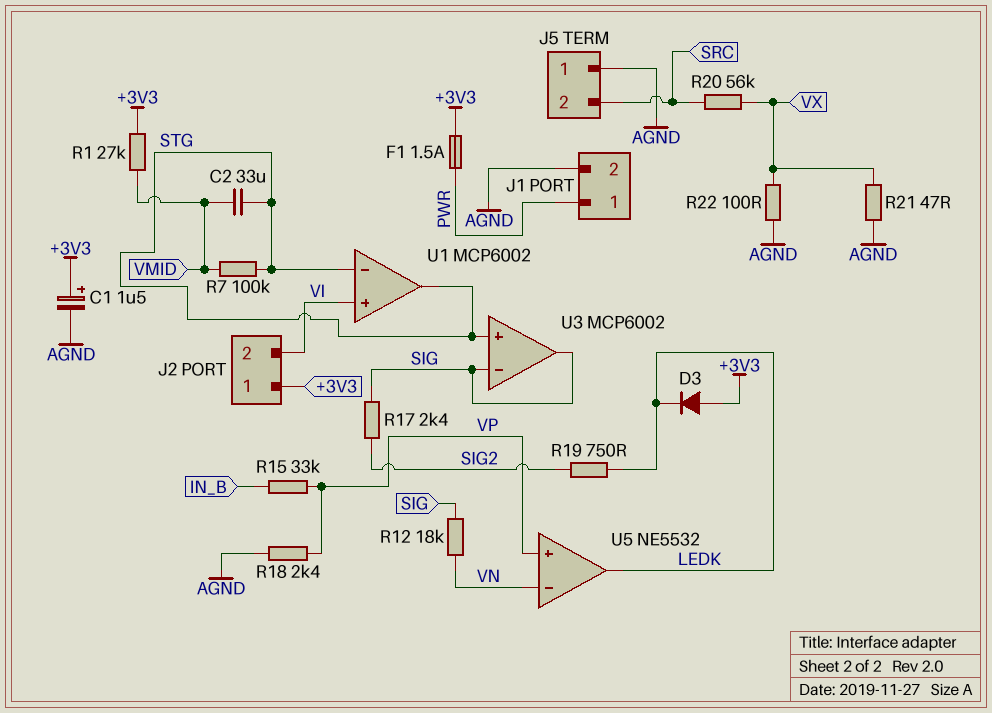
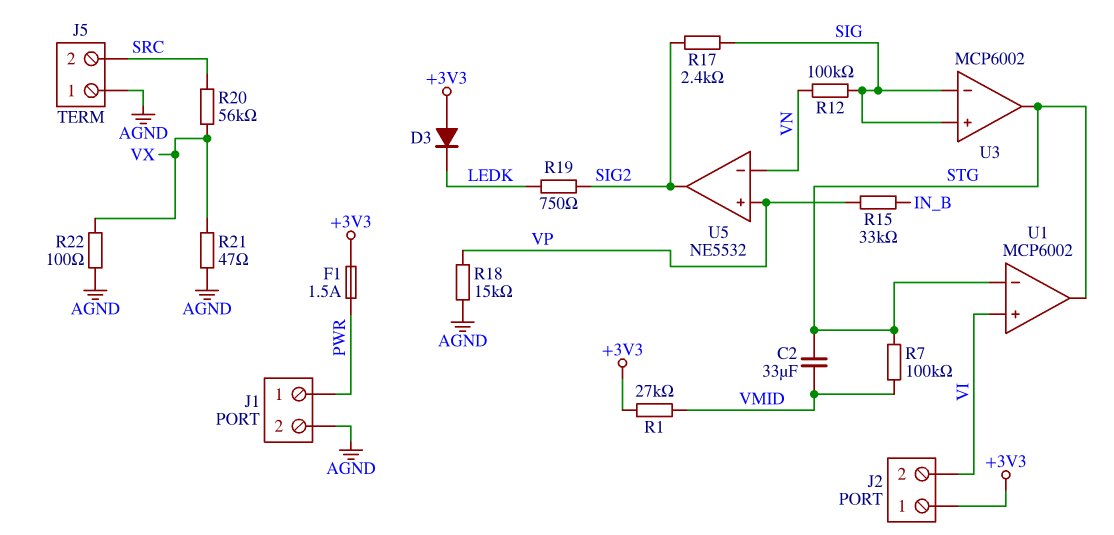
C1: 1.5uF (plus +3V3, minus AGND) -> none
R12: 18k (SIG, VN) -> 100k (SIG, VN)
R18: 2.4k (AGND, VP) -> 15k (AGND, VP)
U3 pin in+: STG -> SIG
U3 pin out: SIG -> STG
U5 pin out: LEDK -> SIG2

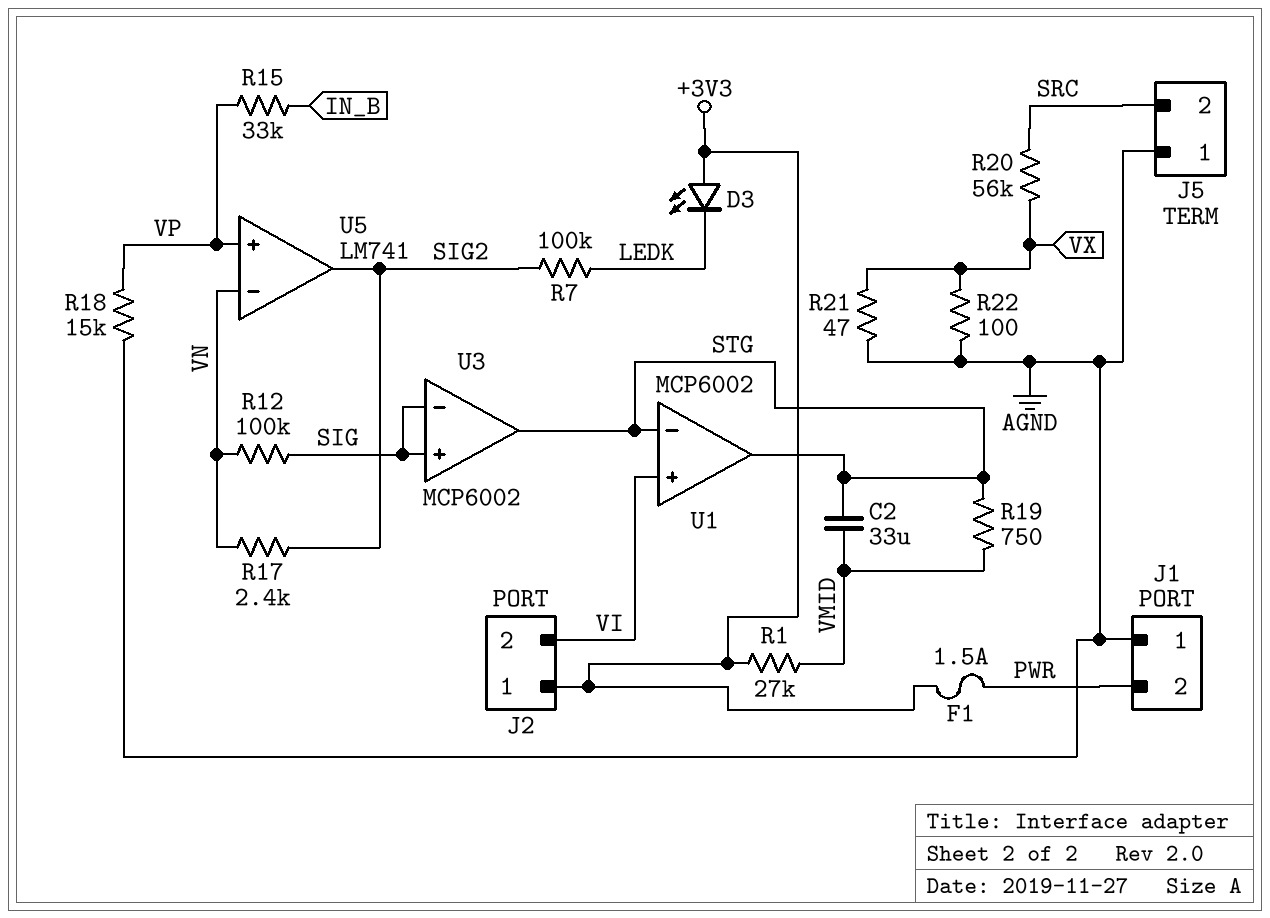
D3: diode (A +3V3, K LEDK) -> LED (A +3V3, K LEDK)
J1 pin 1: PWR -> AGND
J1 pin 2: AGND -> PWR
R7: 100k (STG, VMID) -> 100k (LEDK, SIG2)
R17: 2.4k (SIG, SIG2) -> 2.4k (SIG2, VN)
R19: 750 (LEDK, SIG2) -> 750 (STG, VMID)
U5: NE5532 -> LM741

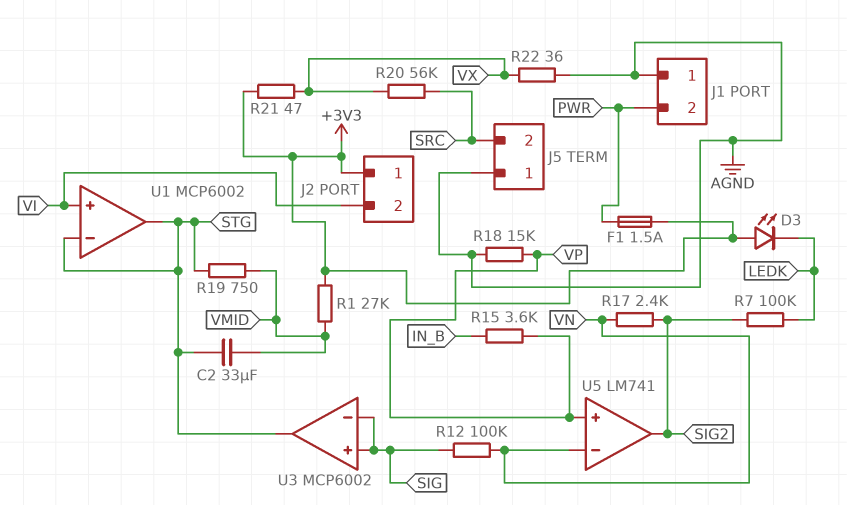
R15: 33k (IN_B, VP) -> 3.6k (IN_B, VP)
R21: 47 (AGND, VX) -> 47 (+3V3, VX)
R22: 100 (AGND, VX) -> 36 (AGND, VX)

